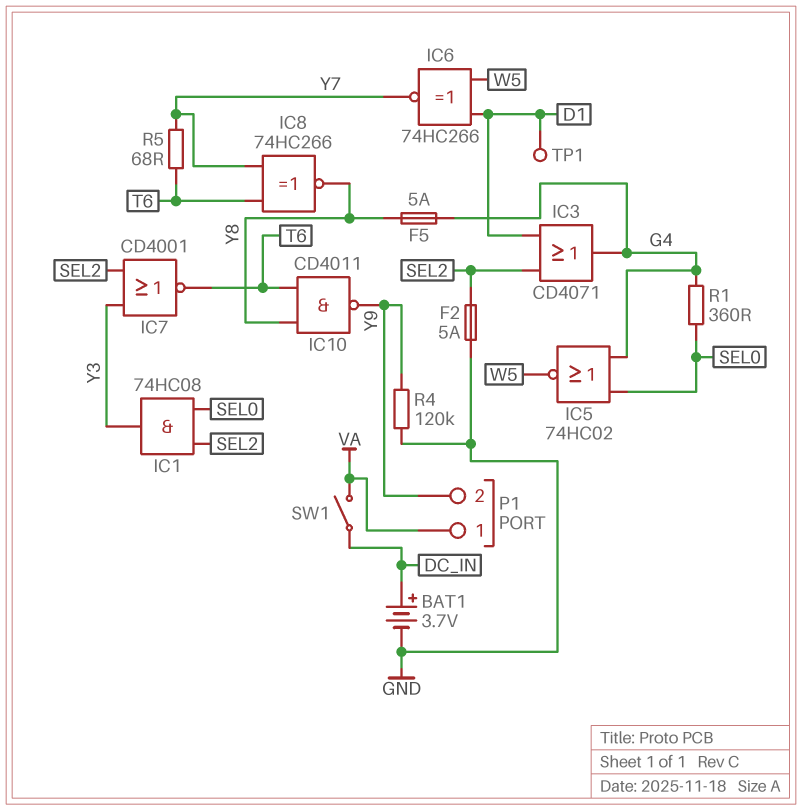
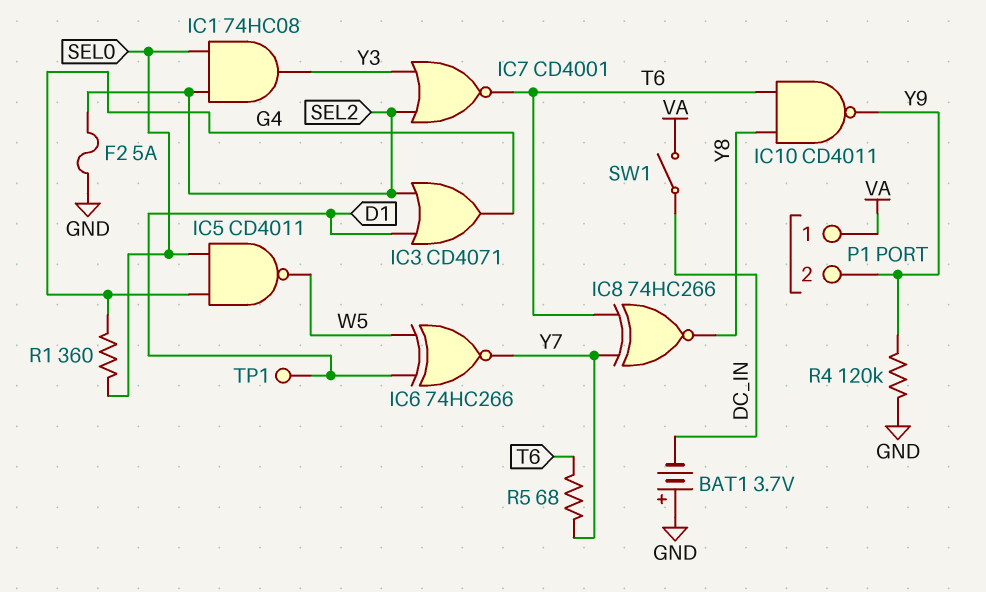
BAT1: 3.7V (plus DC_IN, minus GND) -> 3.7V (plus GND, minus DC_IN)
F5: 5A (G4, Y8) -> none
IC5: NOR 74HC02 (in G4, in SEL0, out W5) -> NAND CD4011 (in G4, in SEL0, out W5)

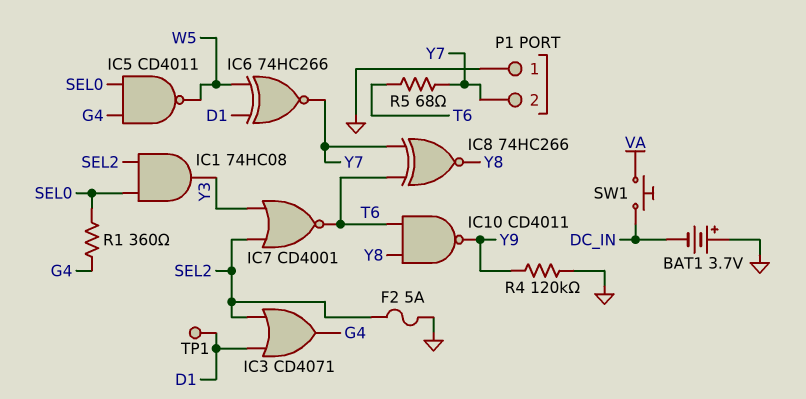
P1 pin 1: VA -> GND
P1 pin 2: Y9 -> Y7
SW1: switch (DC_IN, VA) -> button (DC_IN, VA)

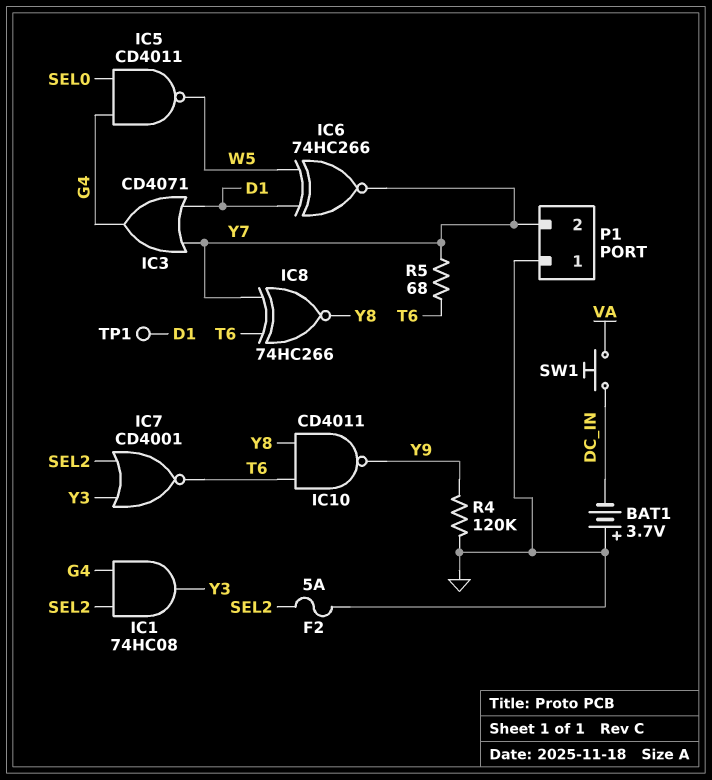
IC1: AND 74HC08 (in SEL0, in SEL2, out Y3) -> AND 74HC08 (in G4, in SEL2, out Y3)
IC3: OR CD4071 (in D1, in SEL2, out G4) -> OR CD4071 (in D1, in Y7, out G4)
R1: 360 (G4, SEL0) -> none

